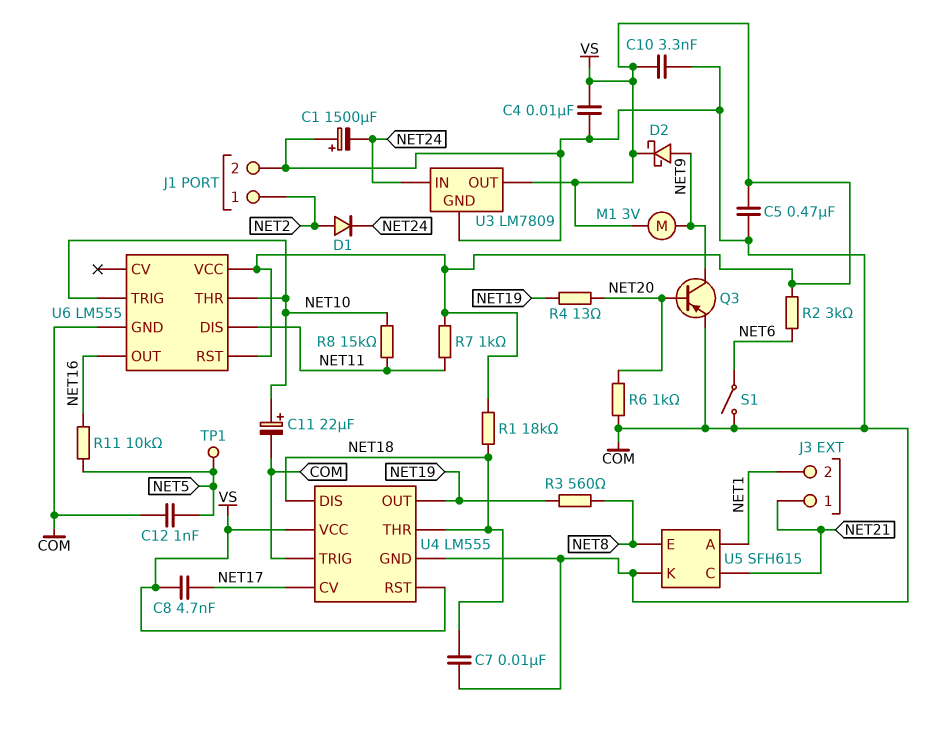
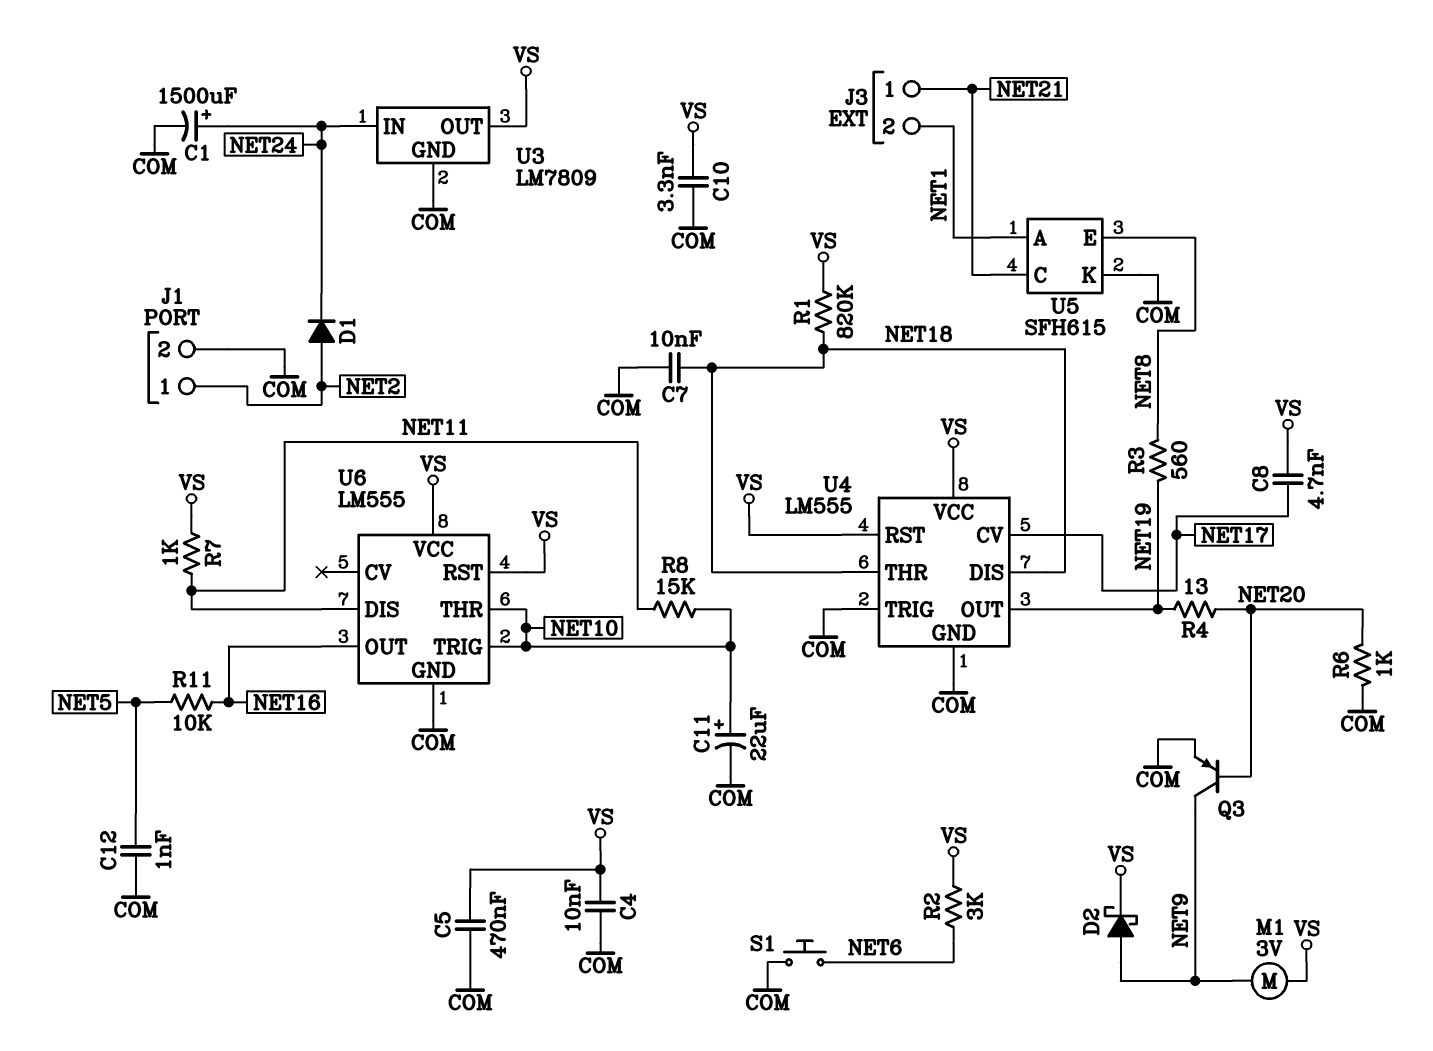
C1: 1500uF (plus COM, minus NET24) -> 1500uF (plus NET24, minus COM)
R1: 18k (NET18, VS) -> 820k (NET18, VS)
S1: switch (COM, NET6) -> button (COM, NET6)
TP1: test point (NET5) -> none

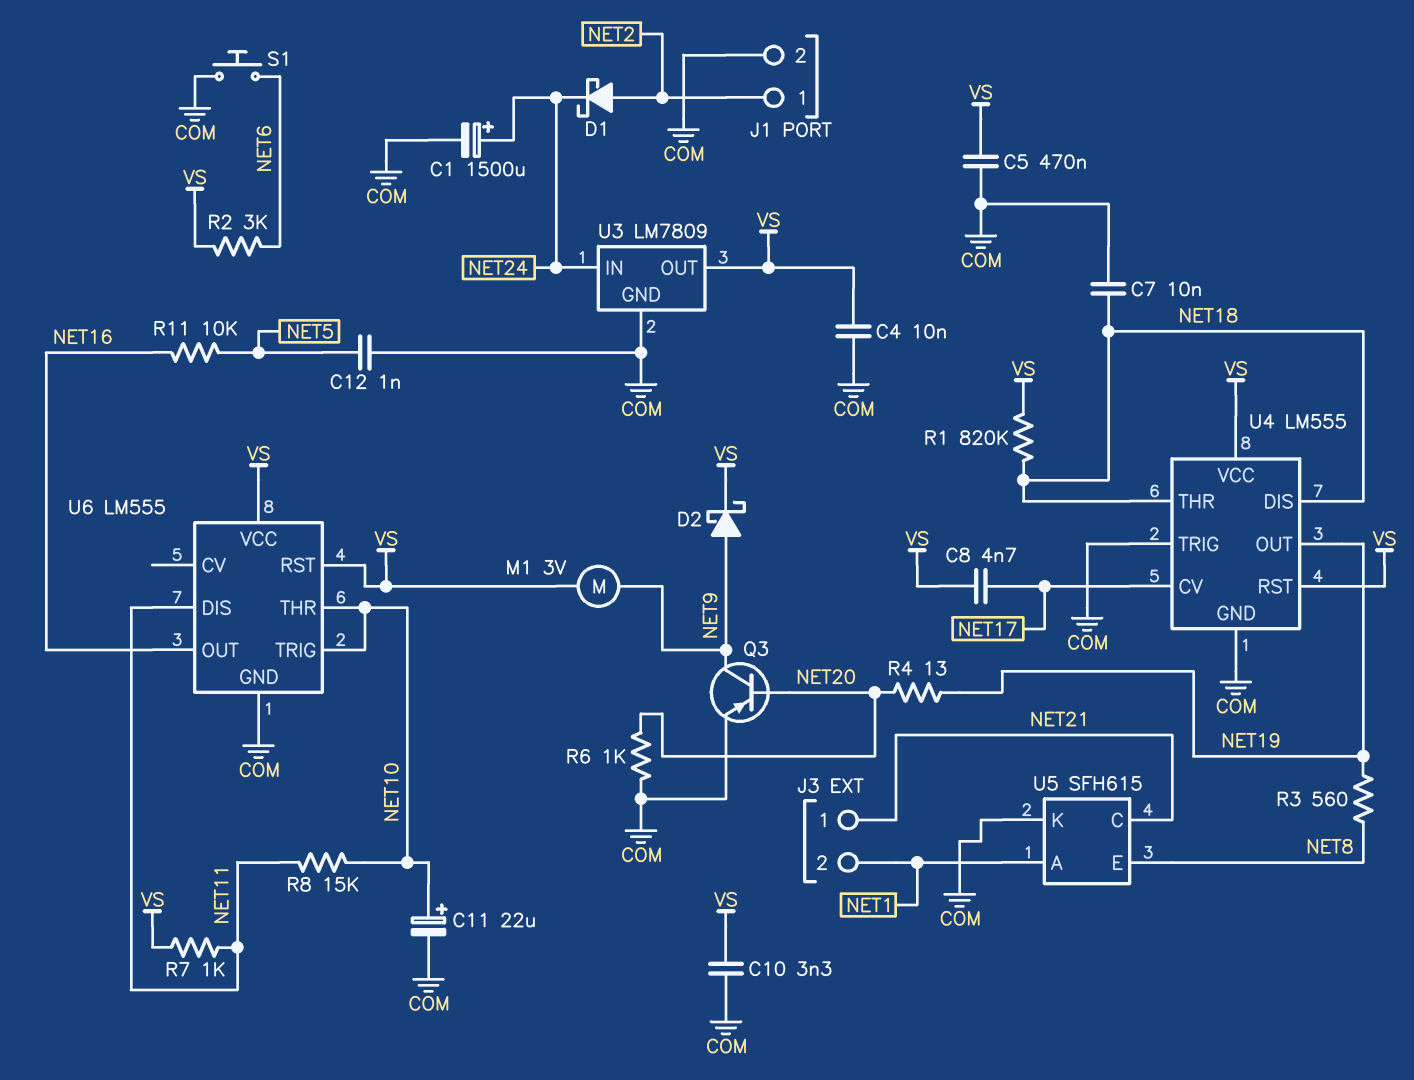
D1: diode (A NET2, K NET24) -> schottky (A NET2, K NET24)

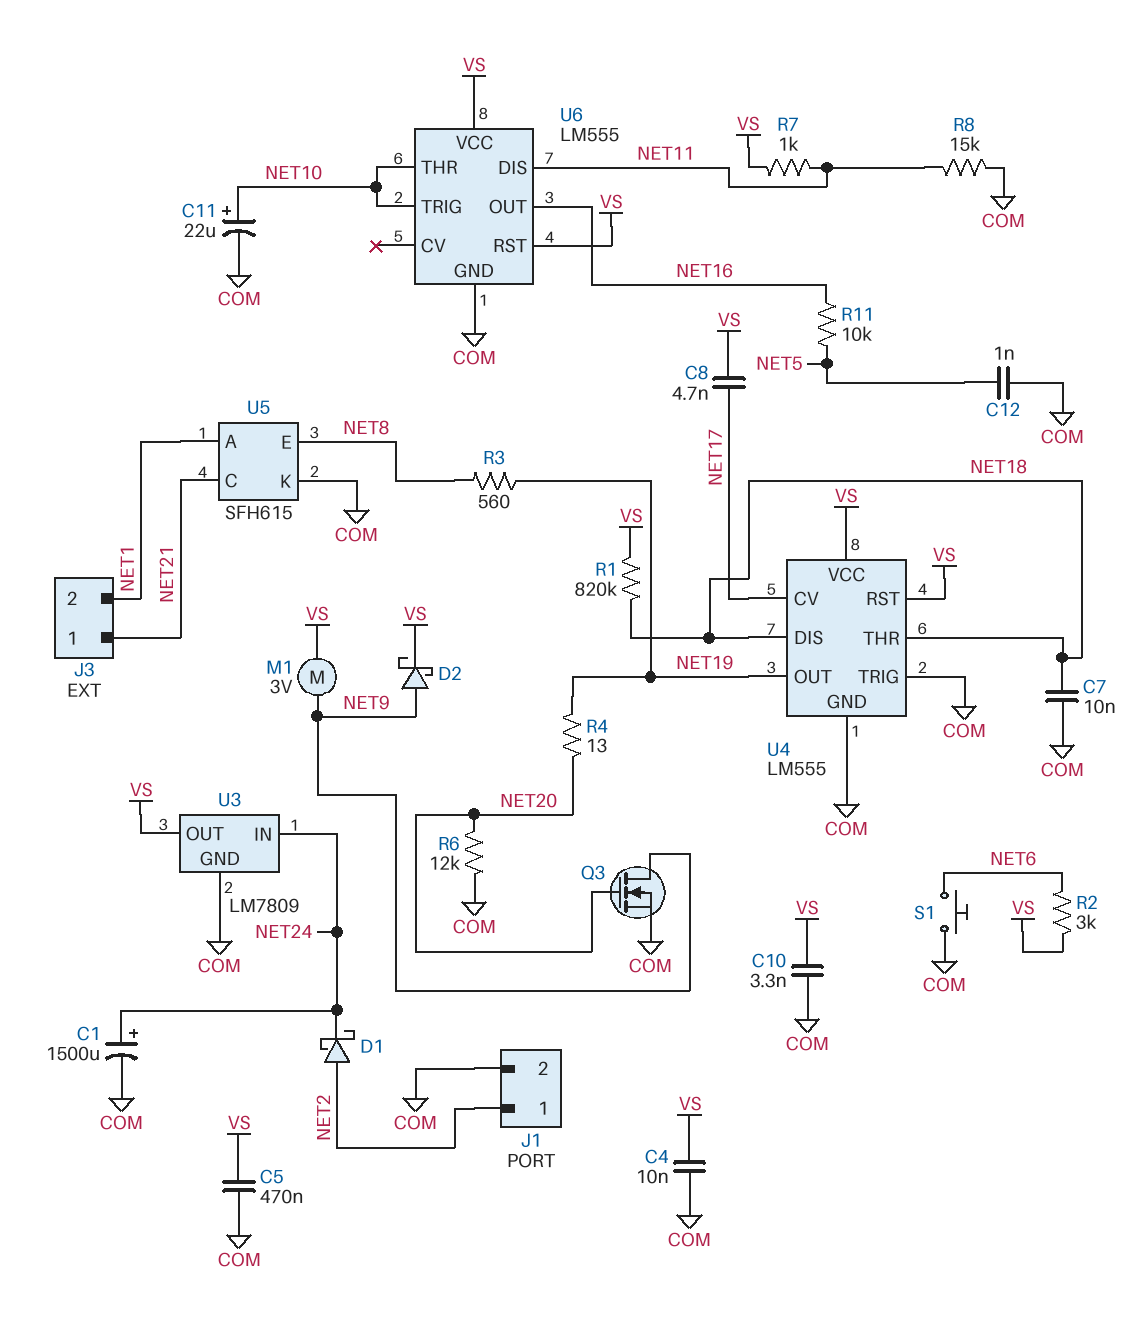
Q3: PNP (B NET20, C NET9, E COM) -> NMOS (G NET20, D NET9, S COM)
R6: 1k (COM, NET20) -> 12k (COM, NET20)
R8: 15k (NET10, NET11) -> 15k (COM, NET11)

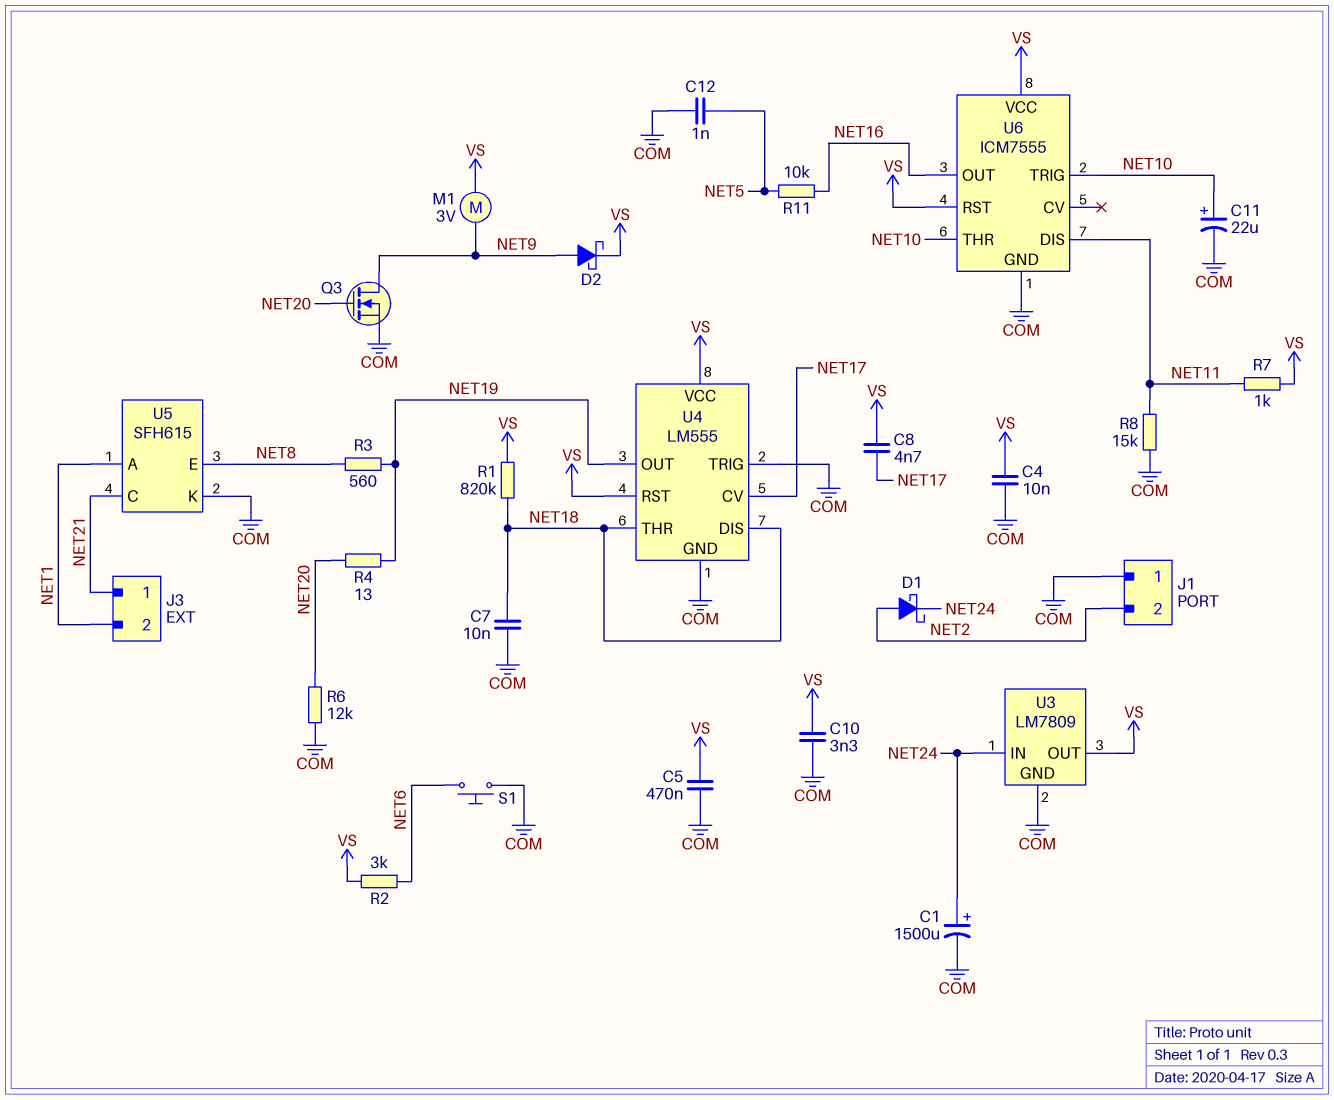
J1 pin 1: NET2 -> COM
J1 pin 2: COM -> NET2
U6: LM555 -> ICM7555

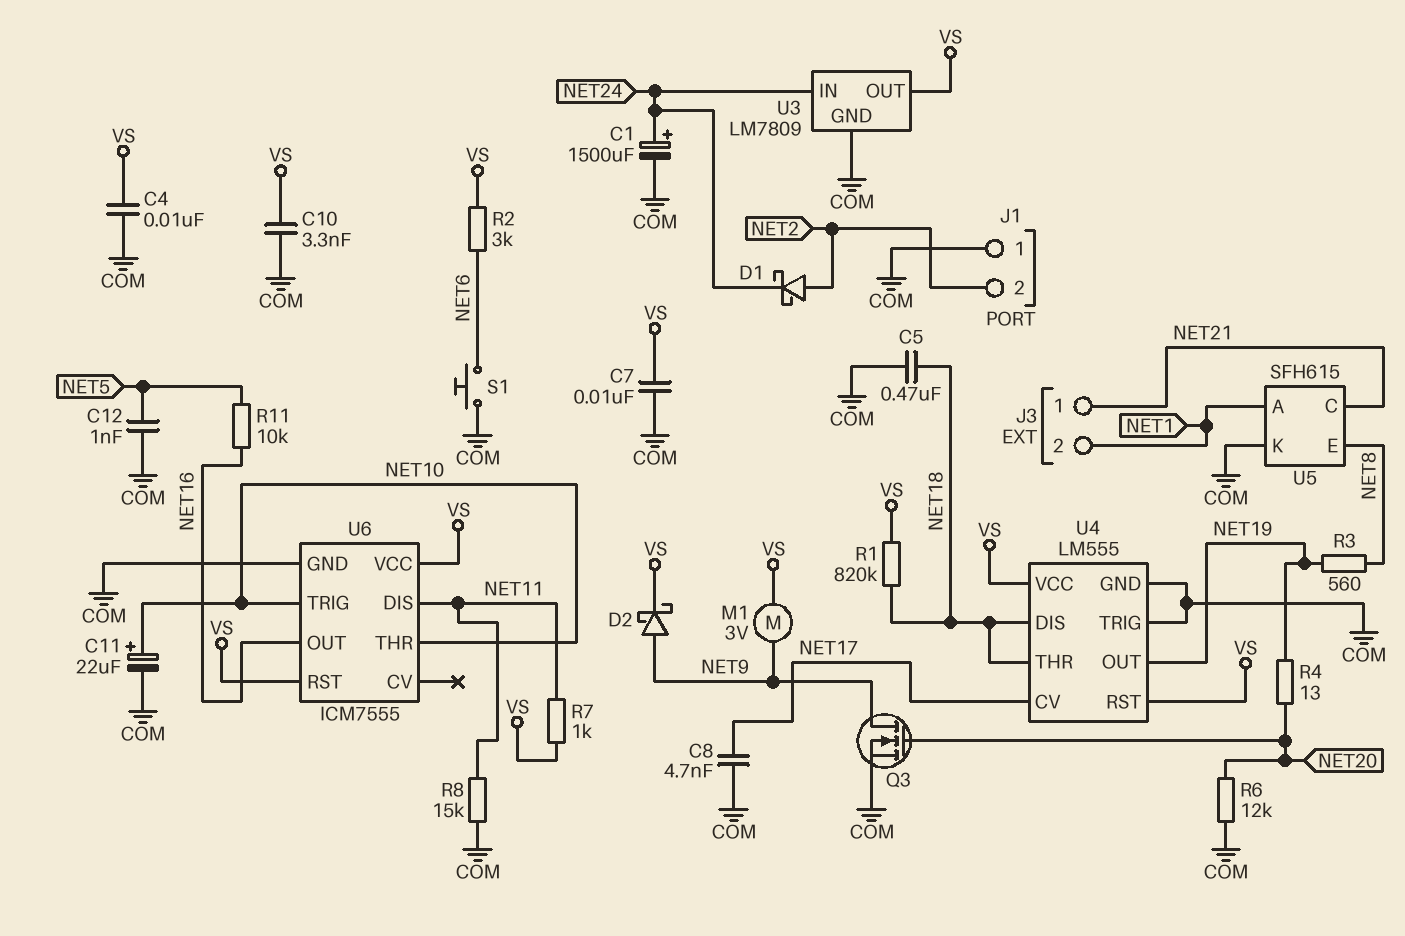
C5: 470nF (COM, VS) -> 470nF (COM, NET18)
C7: 10nF (COM, NET18) -> 10nF (COM, VS)
C8: 4.7nF (NET17, VS) -> 4.7nF (COM, NET17)

